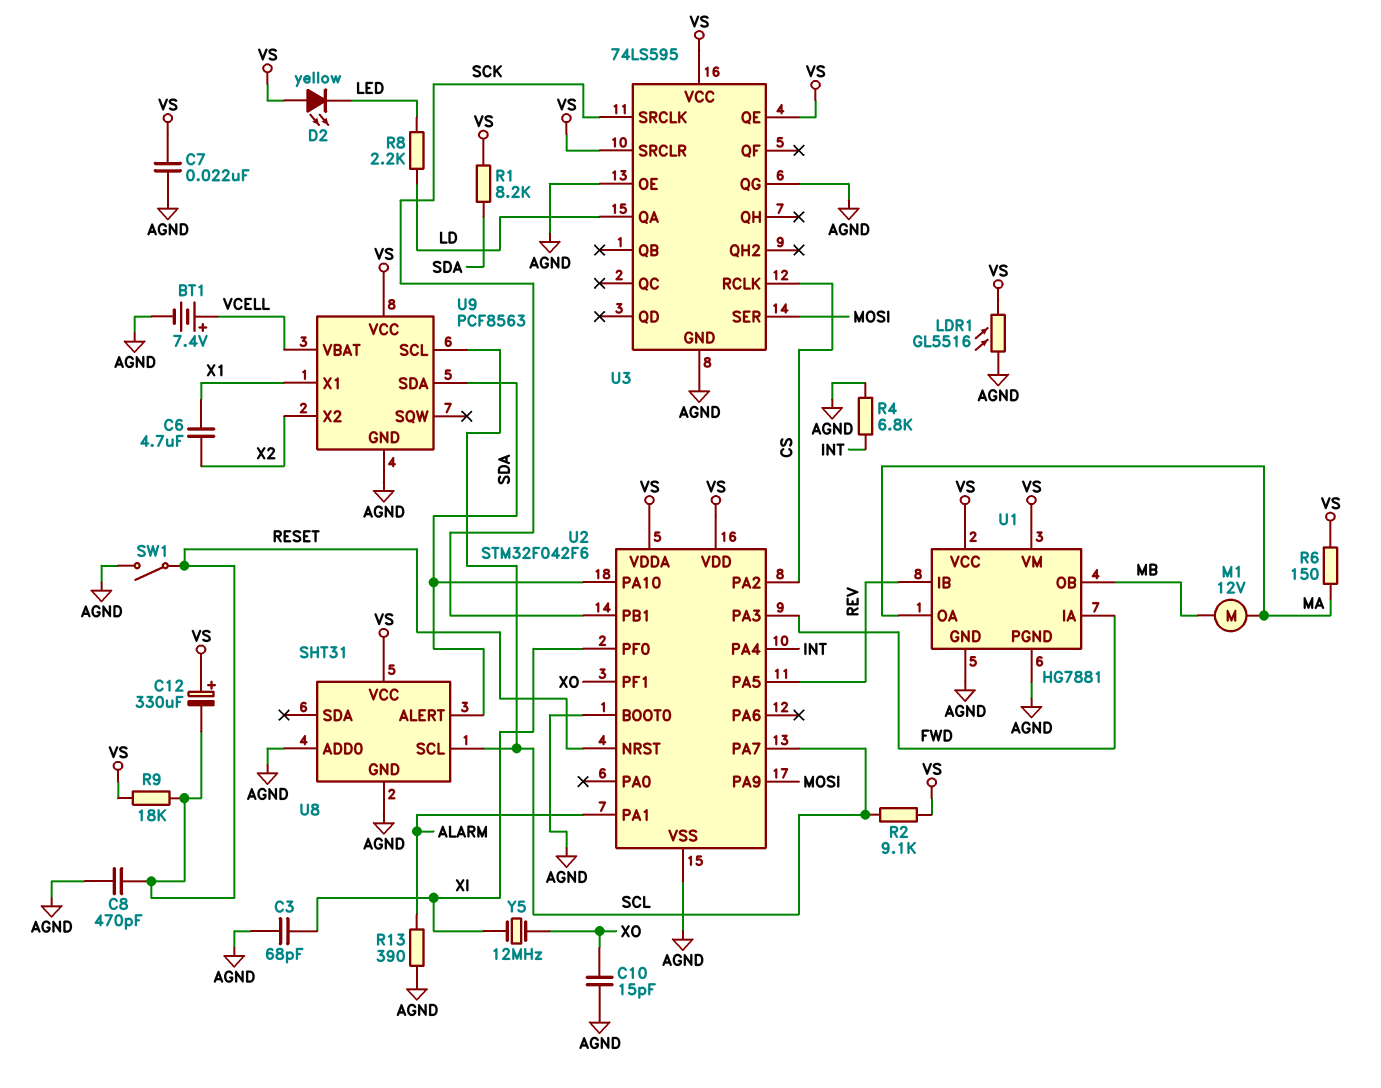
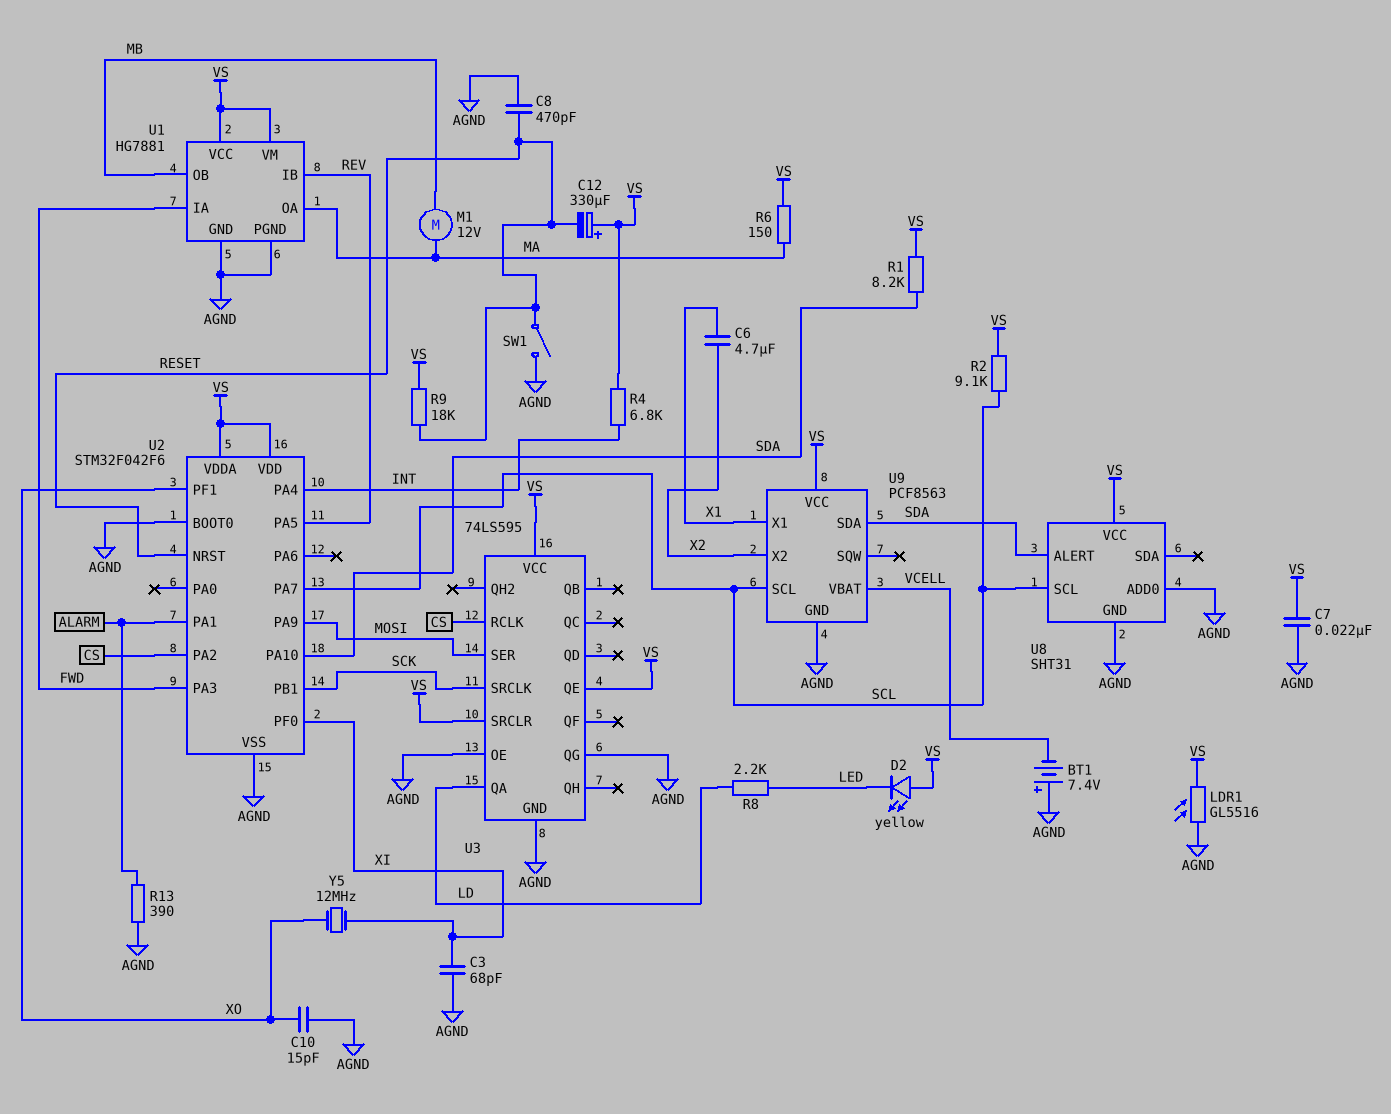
BT1: 7.4V (plus VCELL, minus AGND) -> 7.4V (plus AGND, minus VCELL)
R4: 6.8k (AGND, INT) -> 6.8k (INT, VS)

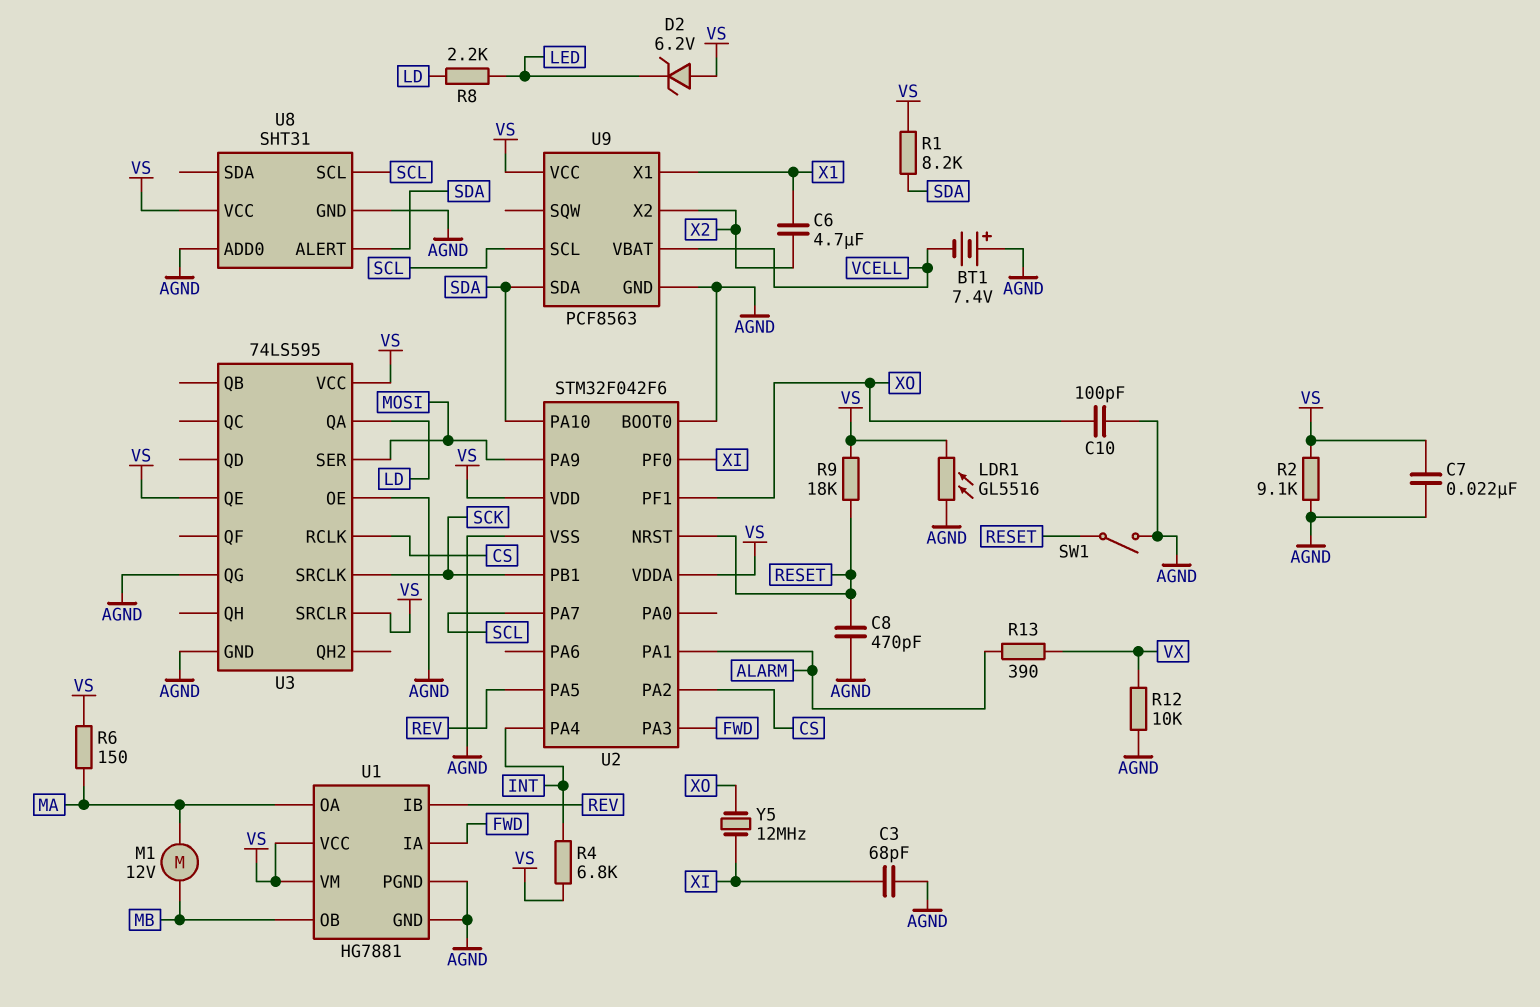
C10: 15pF (AGND, XO) -> 100pF (AGND, XO)
C12: 330uF (plus VS, minus RESET) -> none
D2: LED yellow (A VS, K LED) -> zener 6.2V (A VS, K LED)
R2: 9.1k (SCL, VS) -> 9.1k (AGND, VS)
R12: none -> 10k (AGND, VX)
R13: 390 (AGND, ALARM) -> 390 (ALARM, VX)

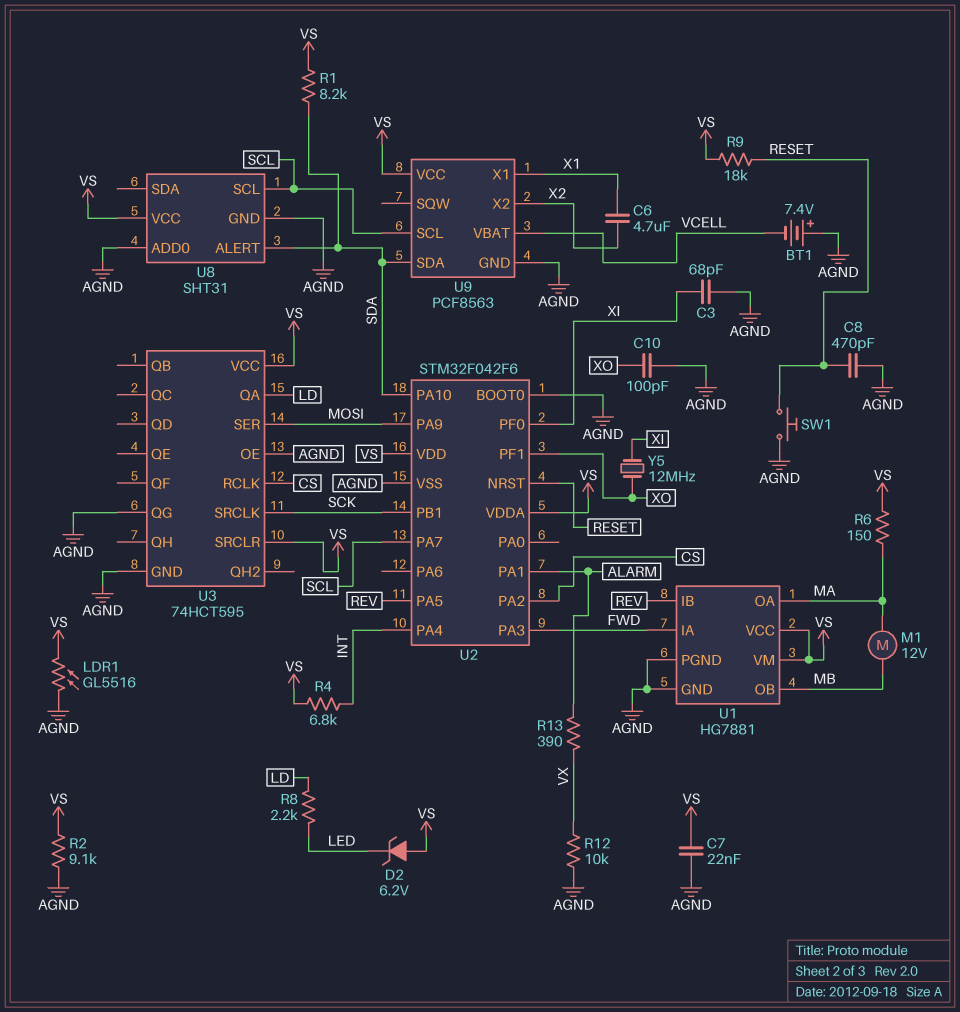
SW1: switch (AGND, RESET) -> button (AGND, RESET)
U3: 74LS595 -> 74HCT595
U3 pin QE: VS -> none

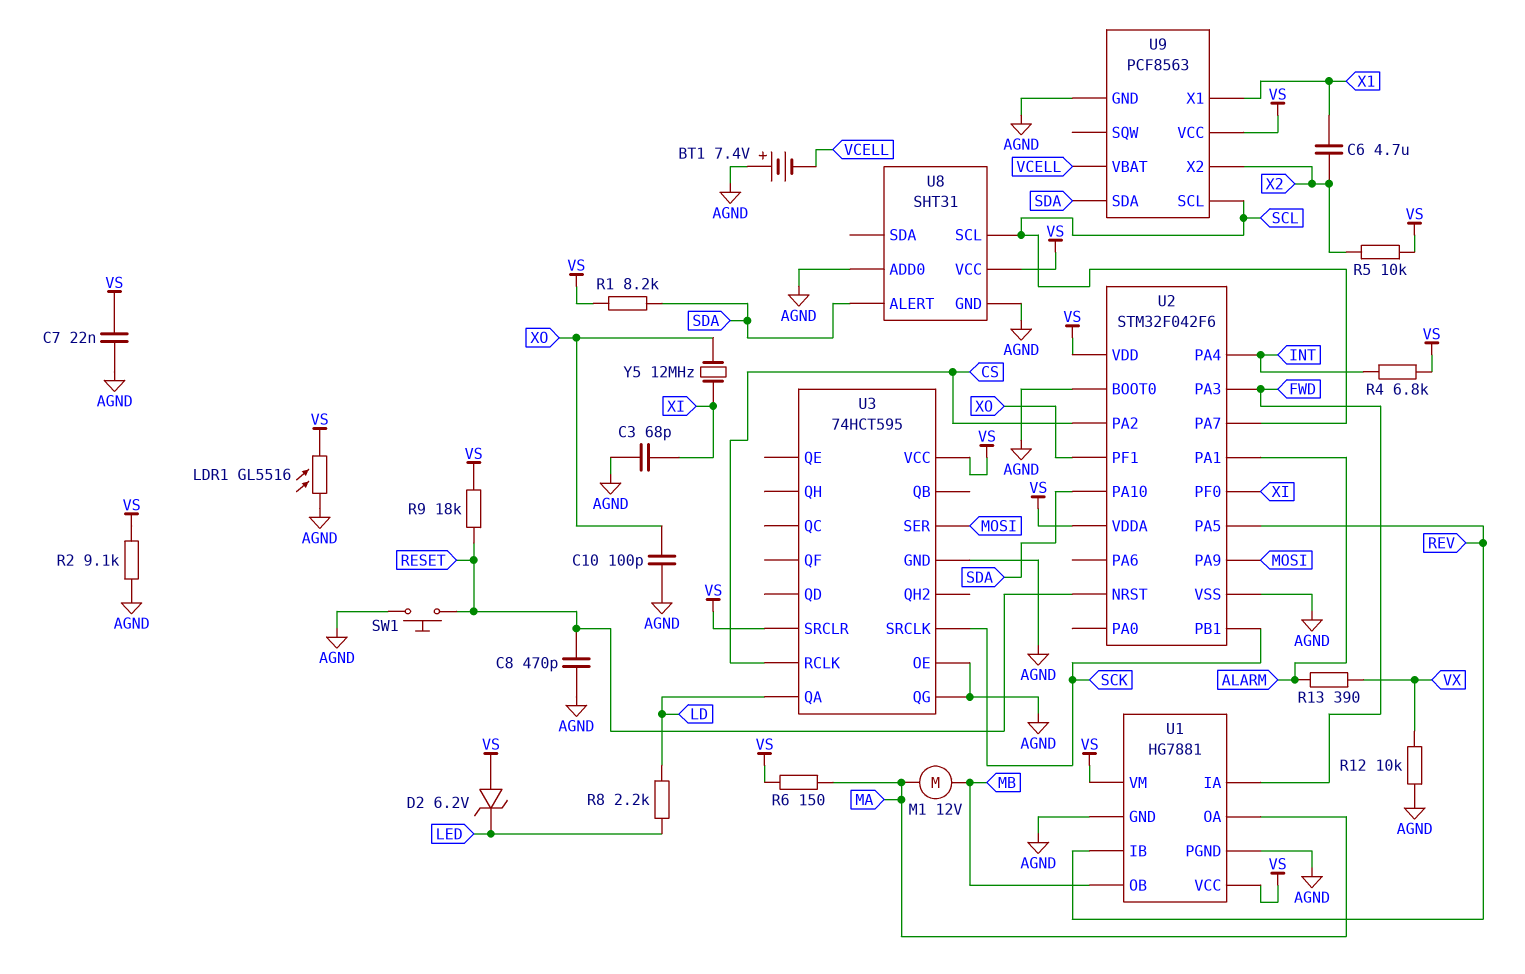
R5: none -> 10k (VS, X2)

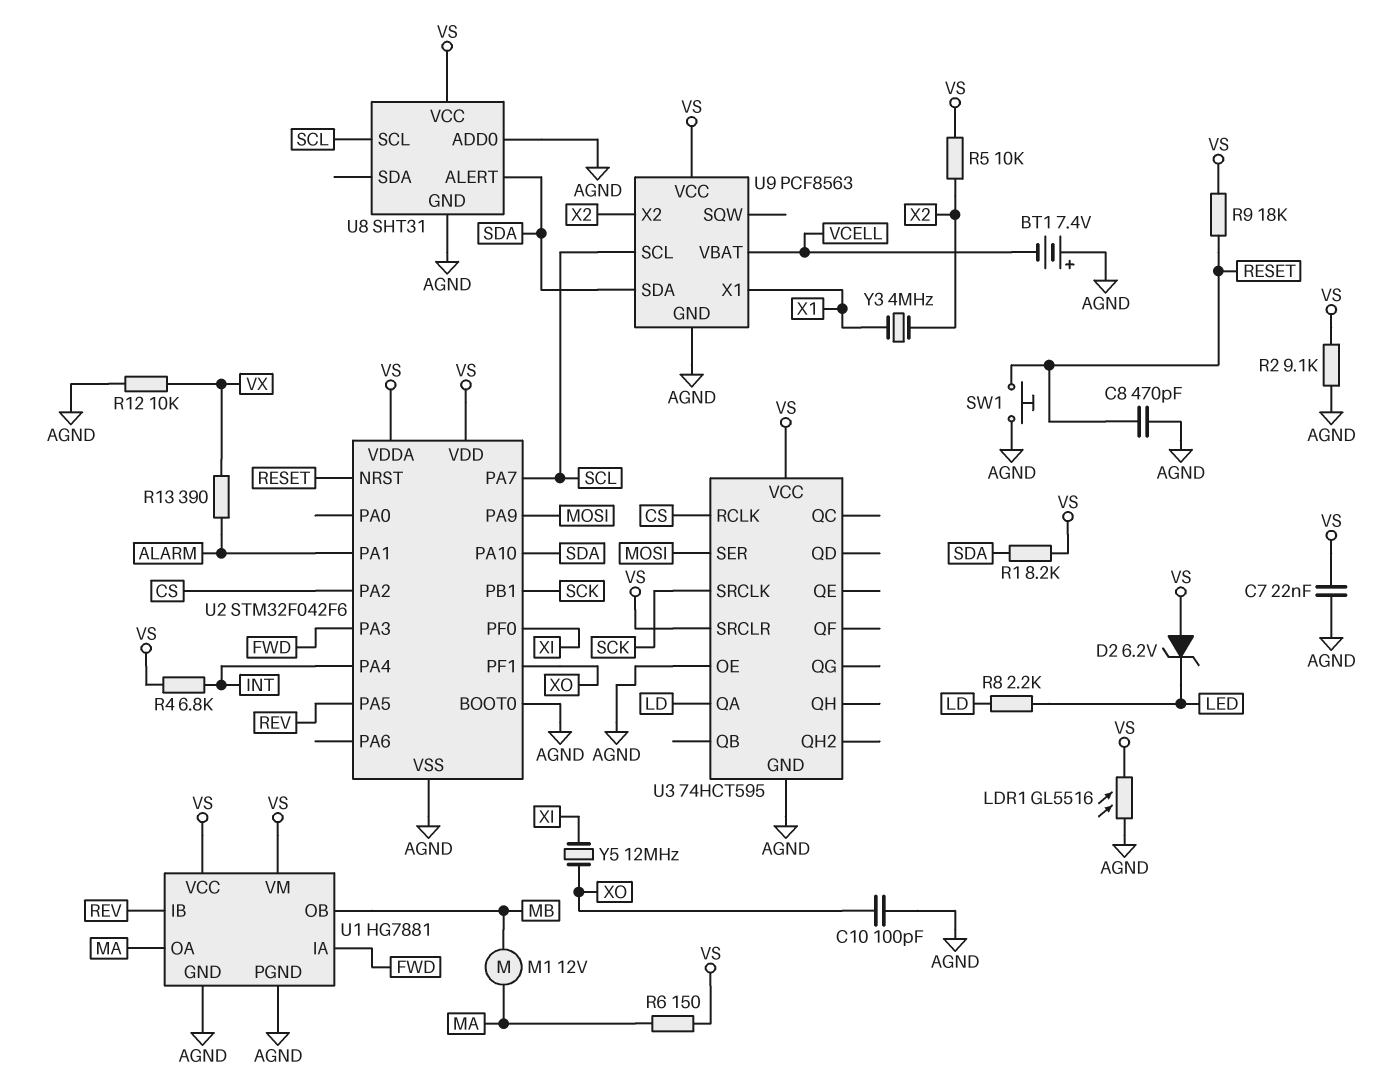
C3: 68pF (AGND, XI) -> none
C6: 4.7uF (X1, X2) -> none
U3 pin QG: AGND -> none
Y3: none -> 4MHz (X1, X2)

